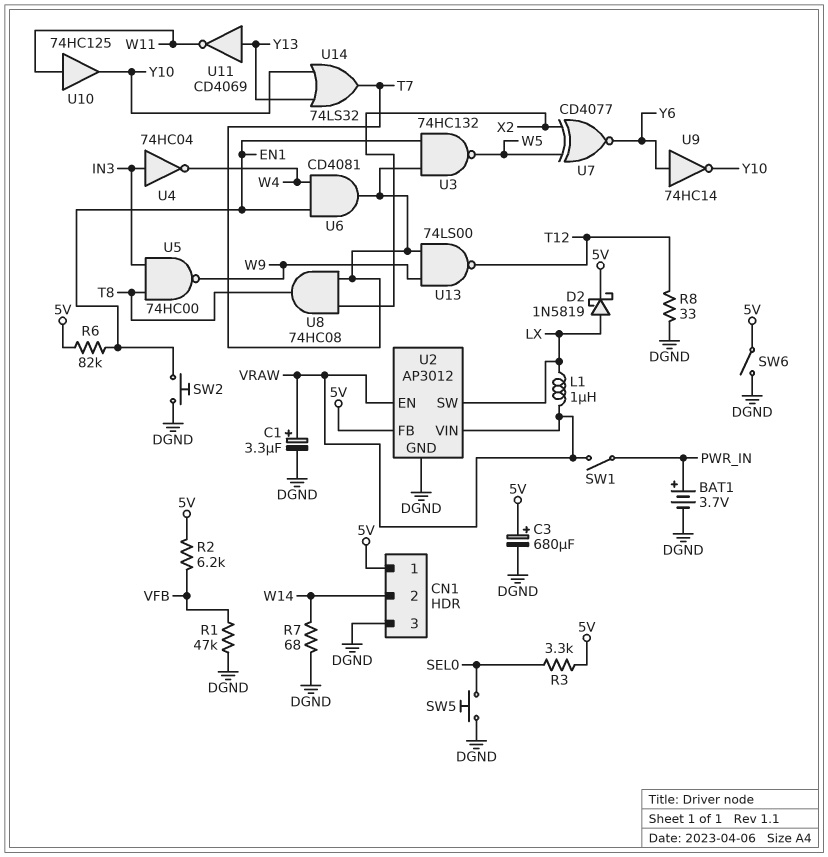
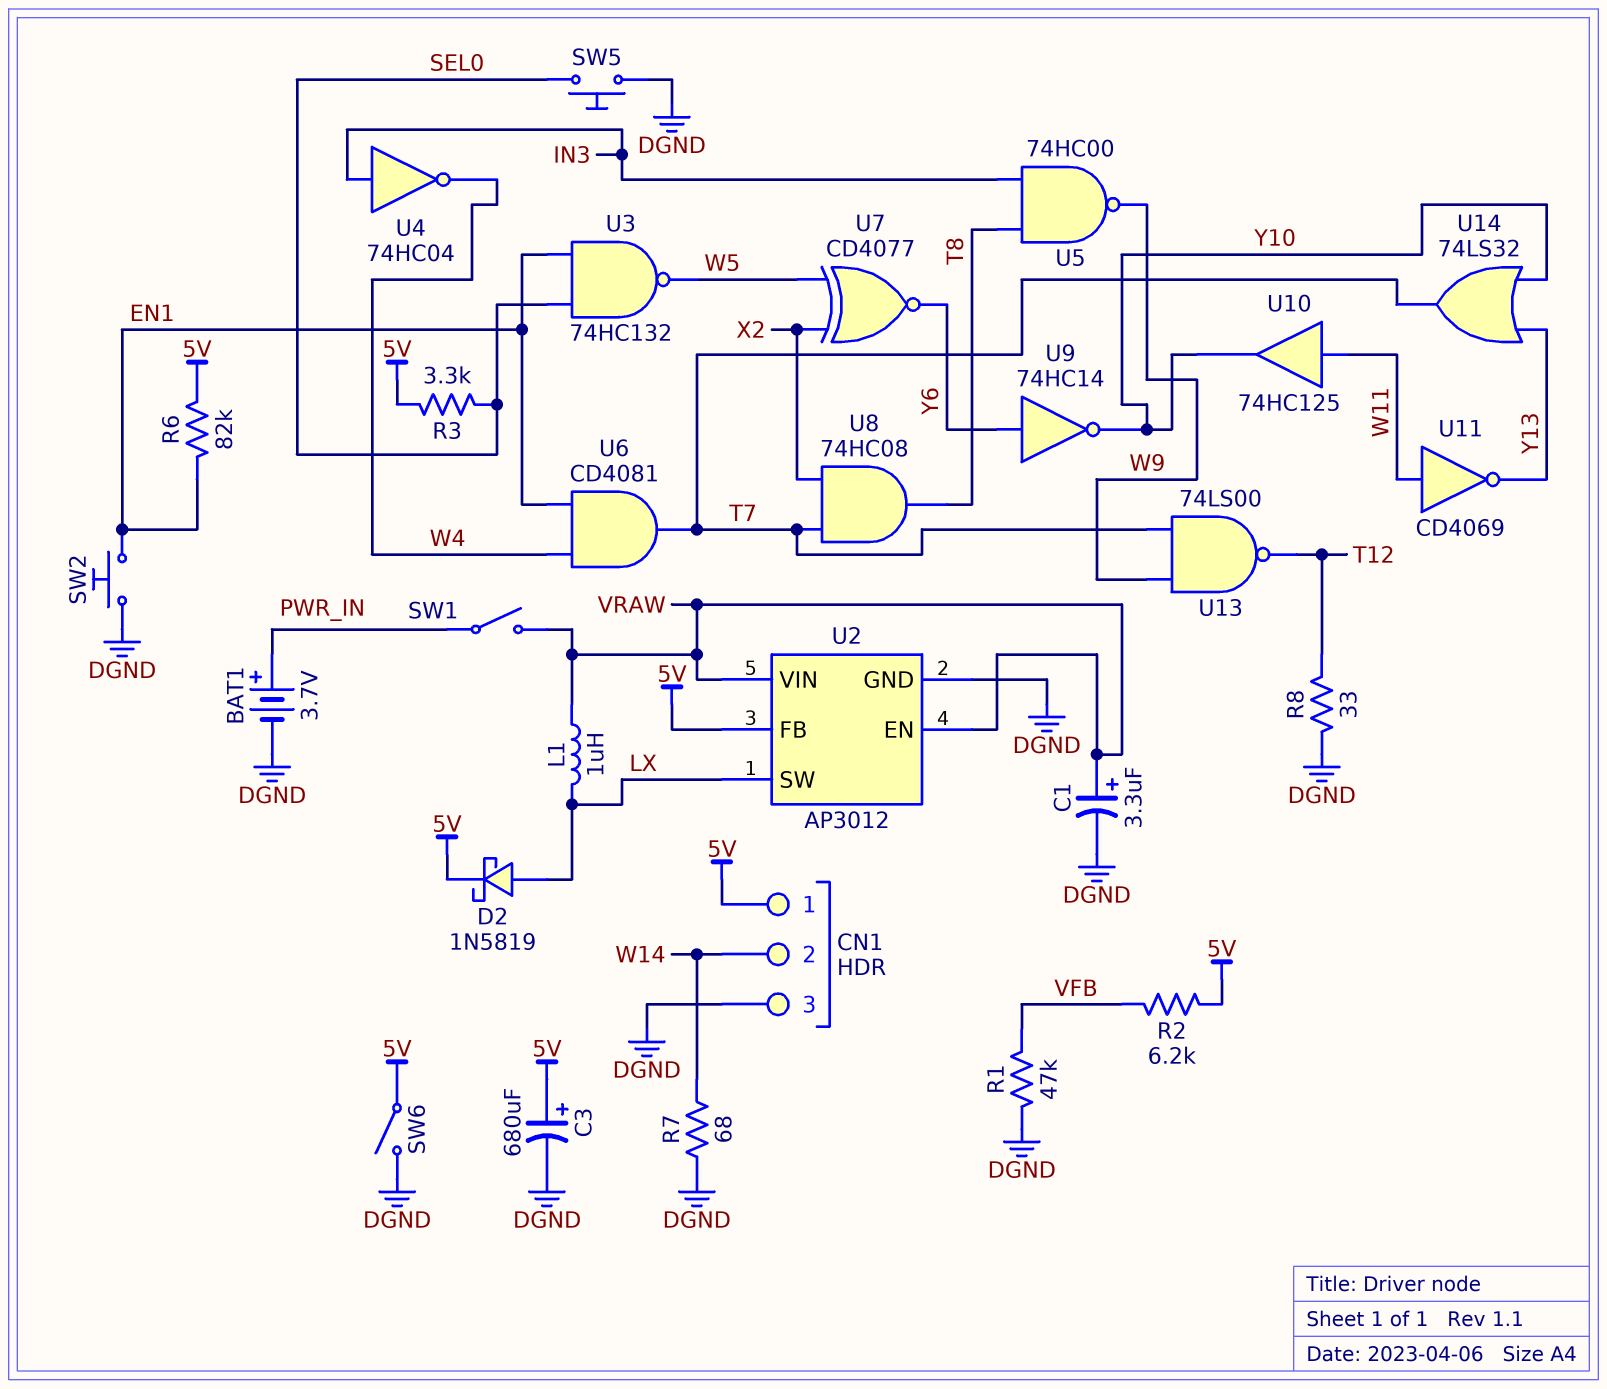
U3: NAND 74HC132 (in EN1, in T7, out W5) -> NAND 74HC132 (in EN1, in SEL0, out W5)
U11: NOT CD4069 (in Y13, out W11) -> NOT CD4069 (in W11, out Y13)

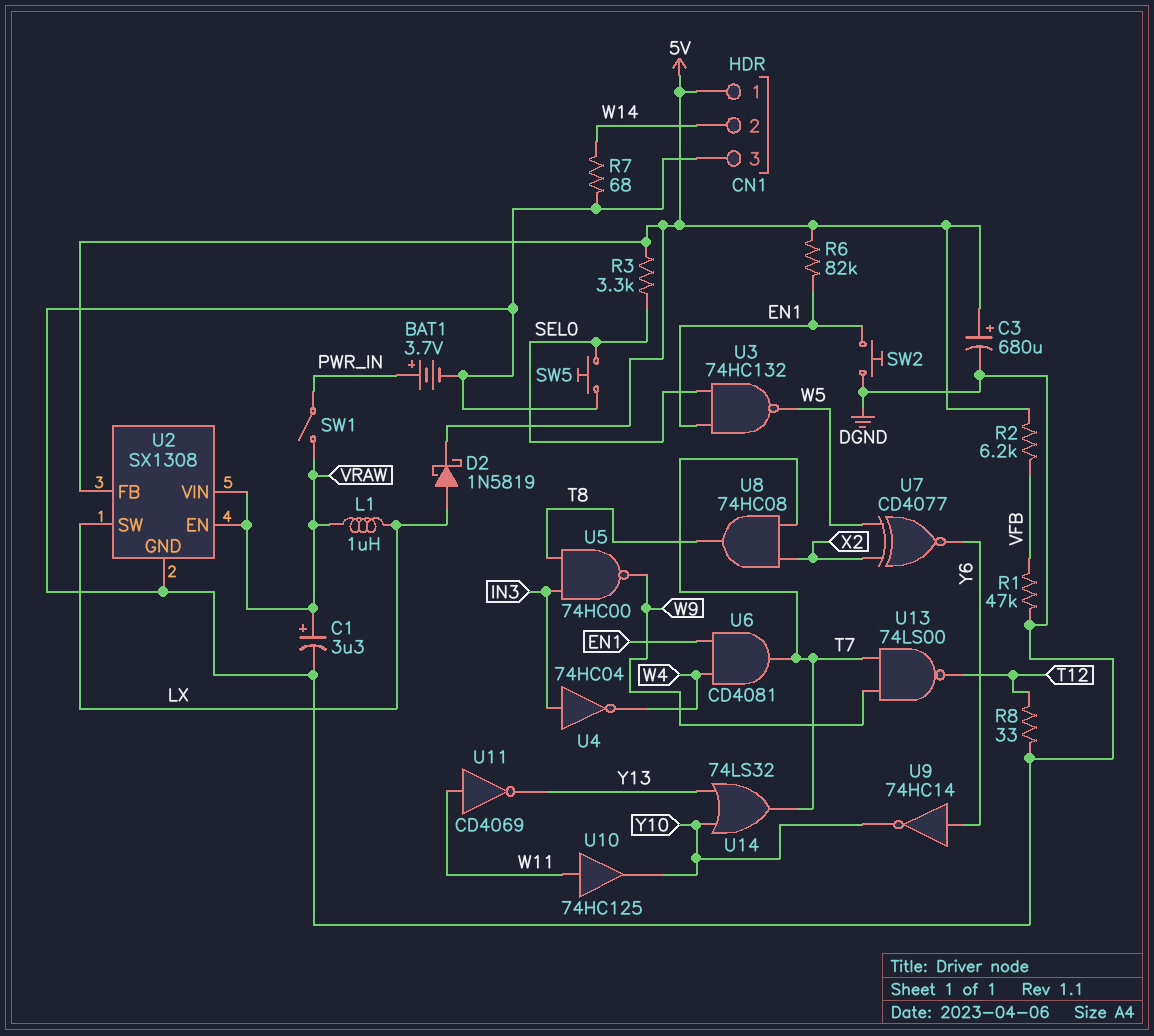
SW6: switch (5V, DGND) -> none
U2: AP3012 -> SX1308

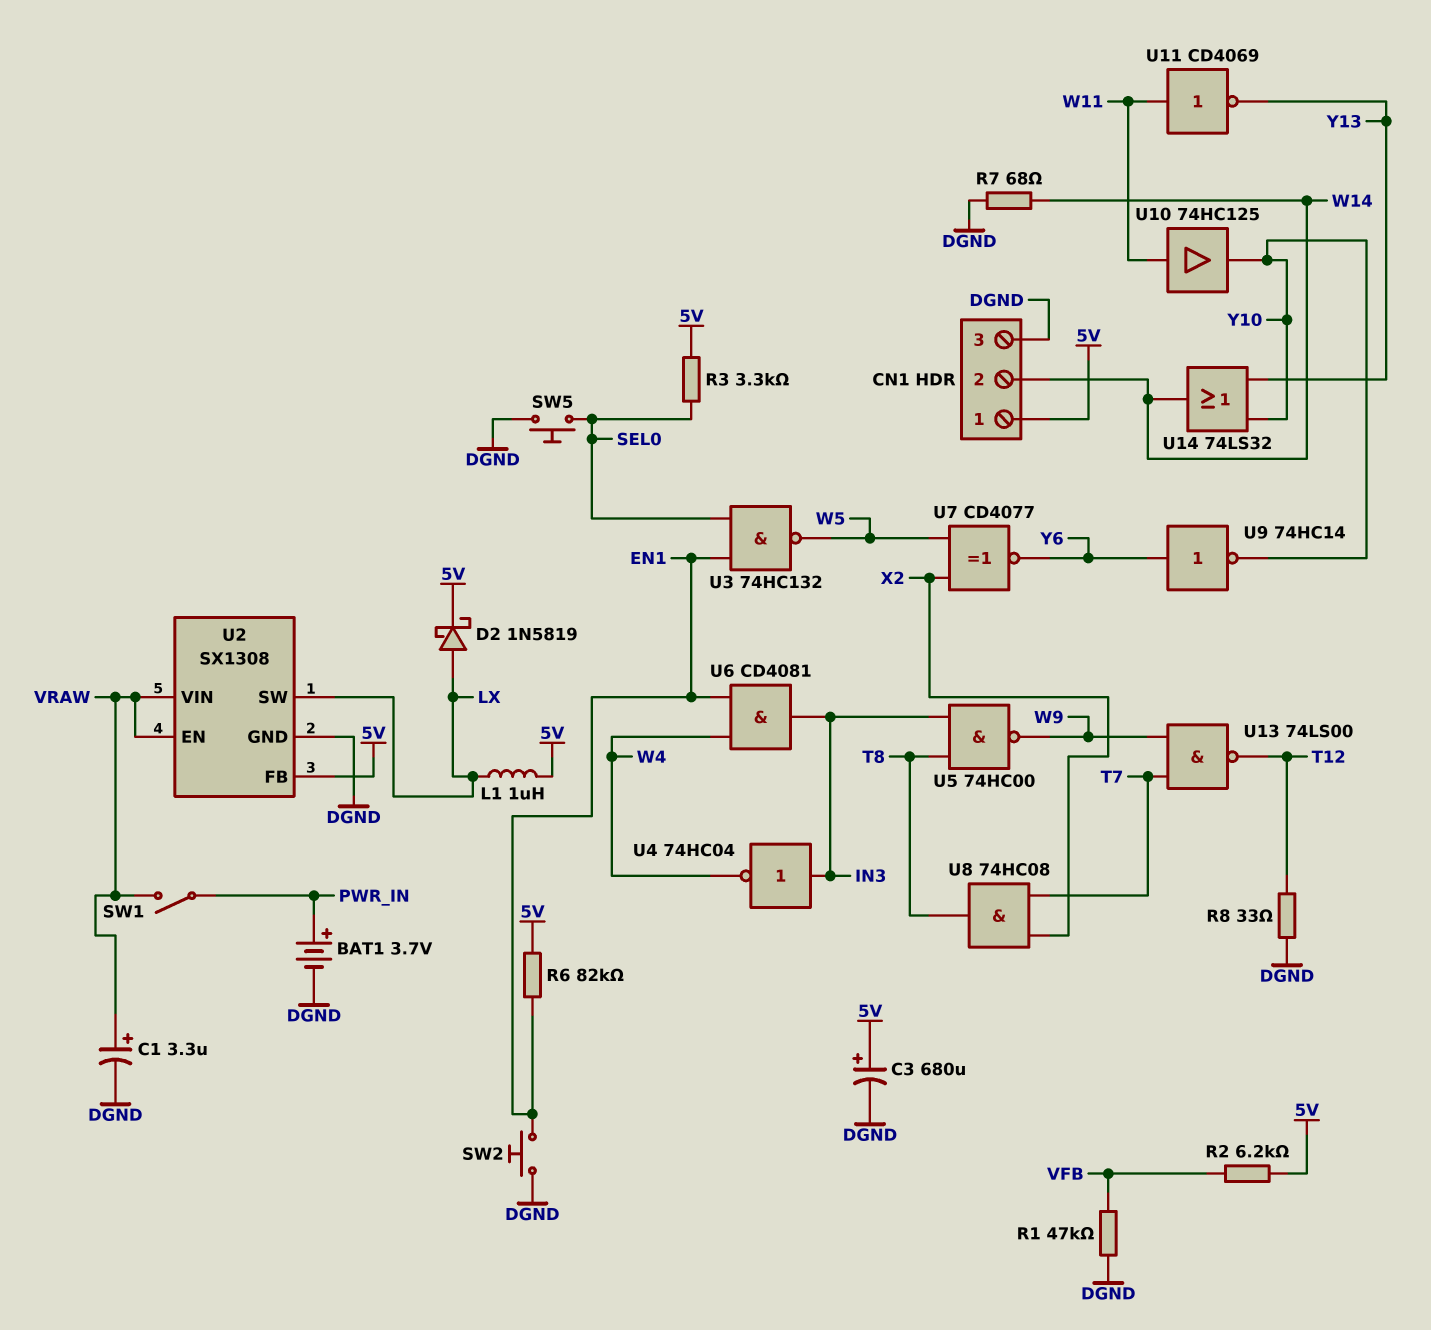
L1: 1uH (LX, VRAW) -> 1uH (5V, LX)
U6: AND CD4081 (in EN1, in W4, out T7) -> AND CD4081 (in EN1, in W4, out IN3)
U14: OR 74LS32 (in Y10, in Y13, out T7) -> OR 74LS32 (in Y10, in Y13, out W14)

